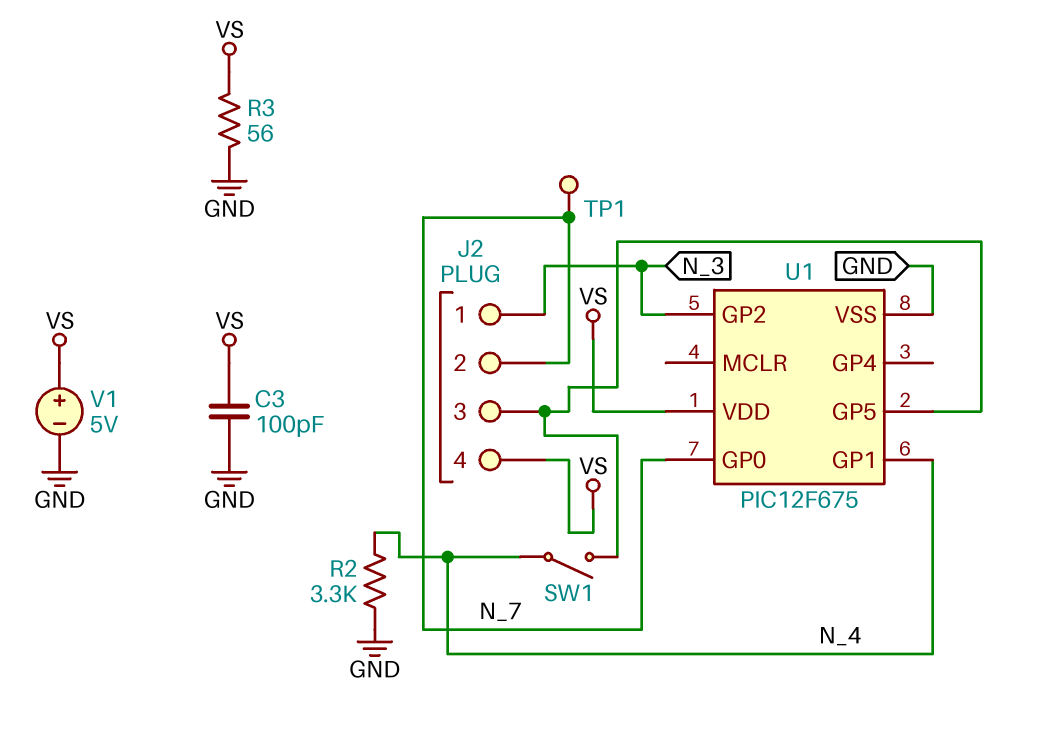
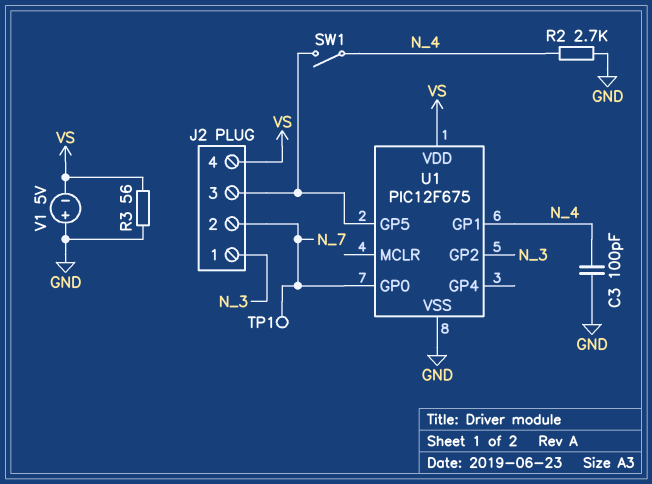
C3: 100pF (GND, VS) -> 100pF (GND, N_4)
R2: 3.3k (GND, N_4) -> 2.7k (GND, N_4)
V1: 5V (plus VS, minus GND) -> 5V (plus GND, minus VS)

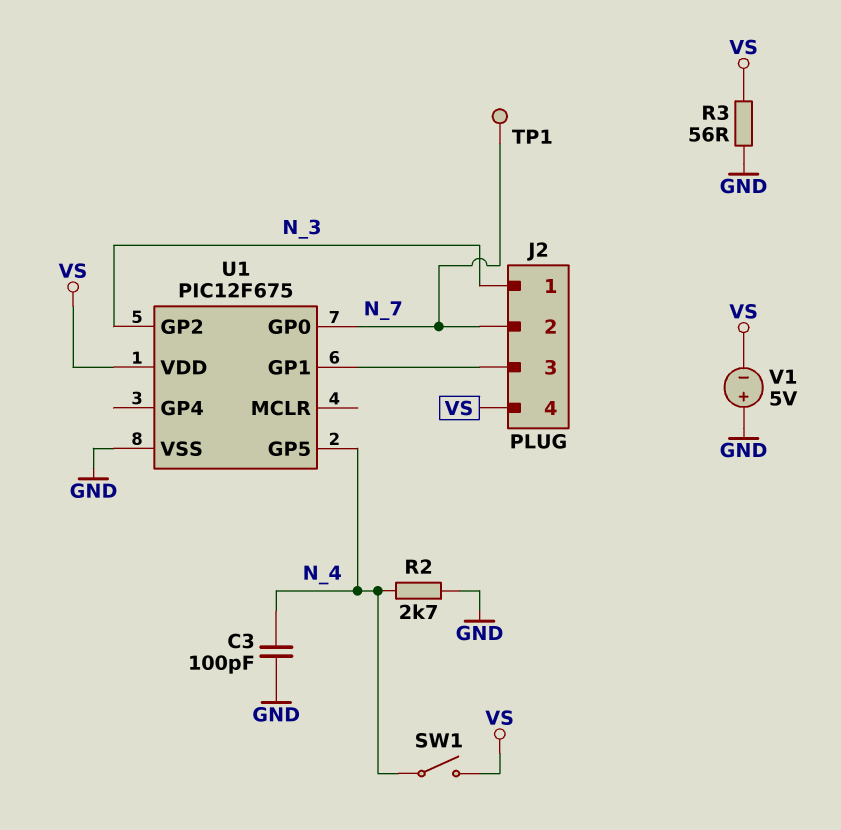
SW1: switch (J2/3, N_4) -> switch (N_4, VS)
U1 pin GP1: N_4 -> J2/3
U1 pin GP5: J2/3 -> N_4

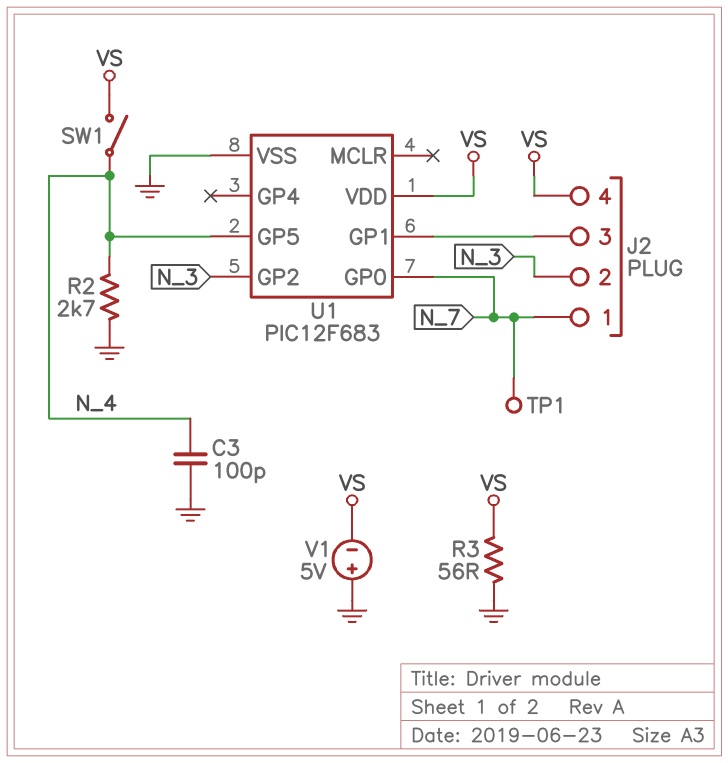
J2 pin 1: N_3 -> N_7
J2 pin 2: N_7 -> N_3
U1: PIC12F675 -> PIC12F683

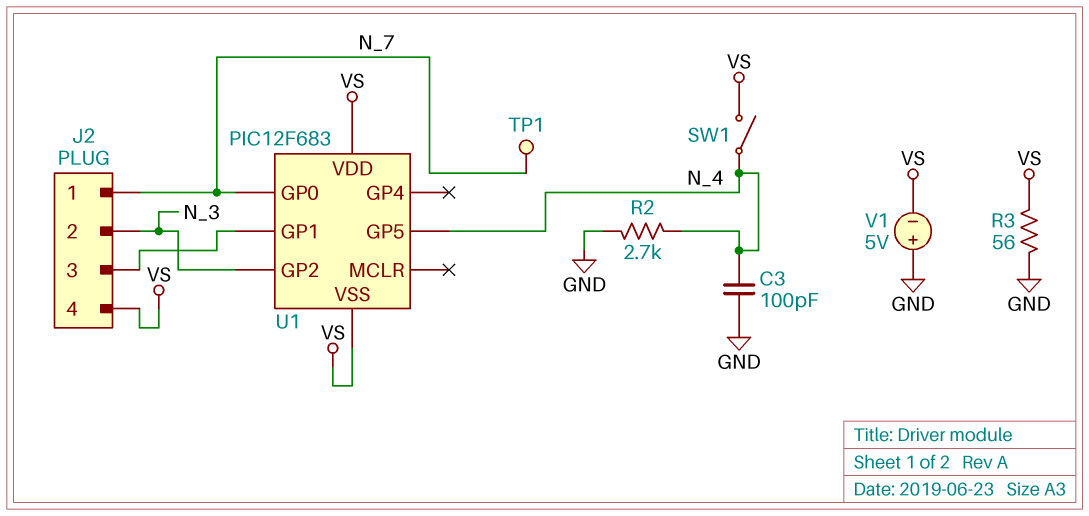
U1 pin VSS: GND -> VS

